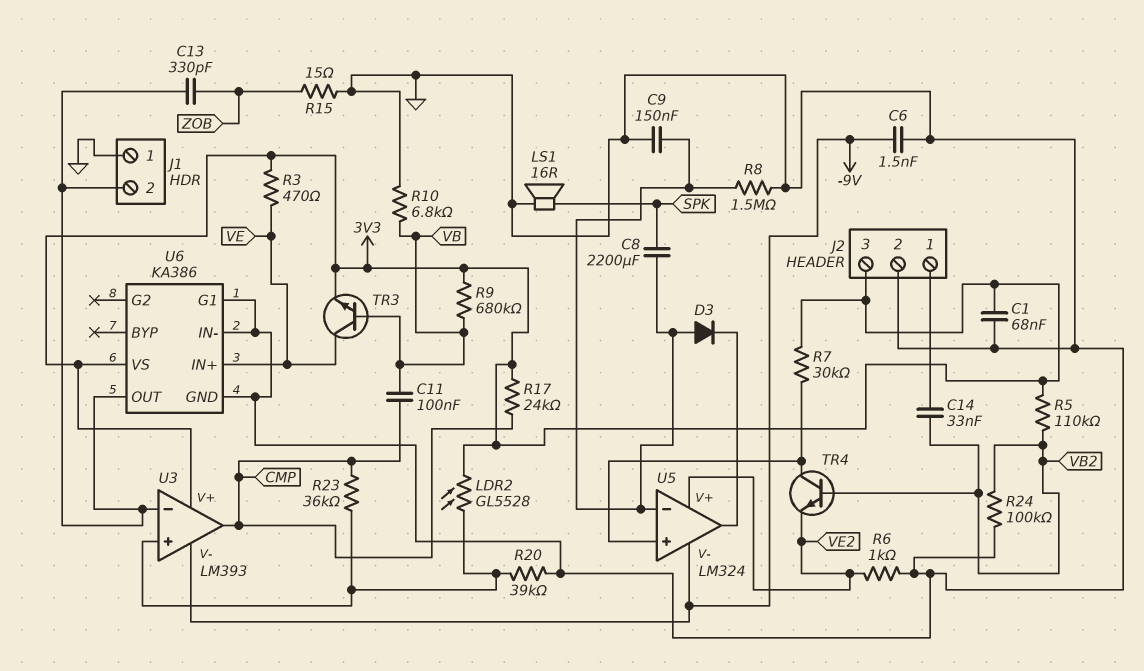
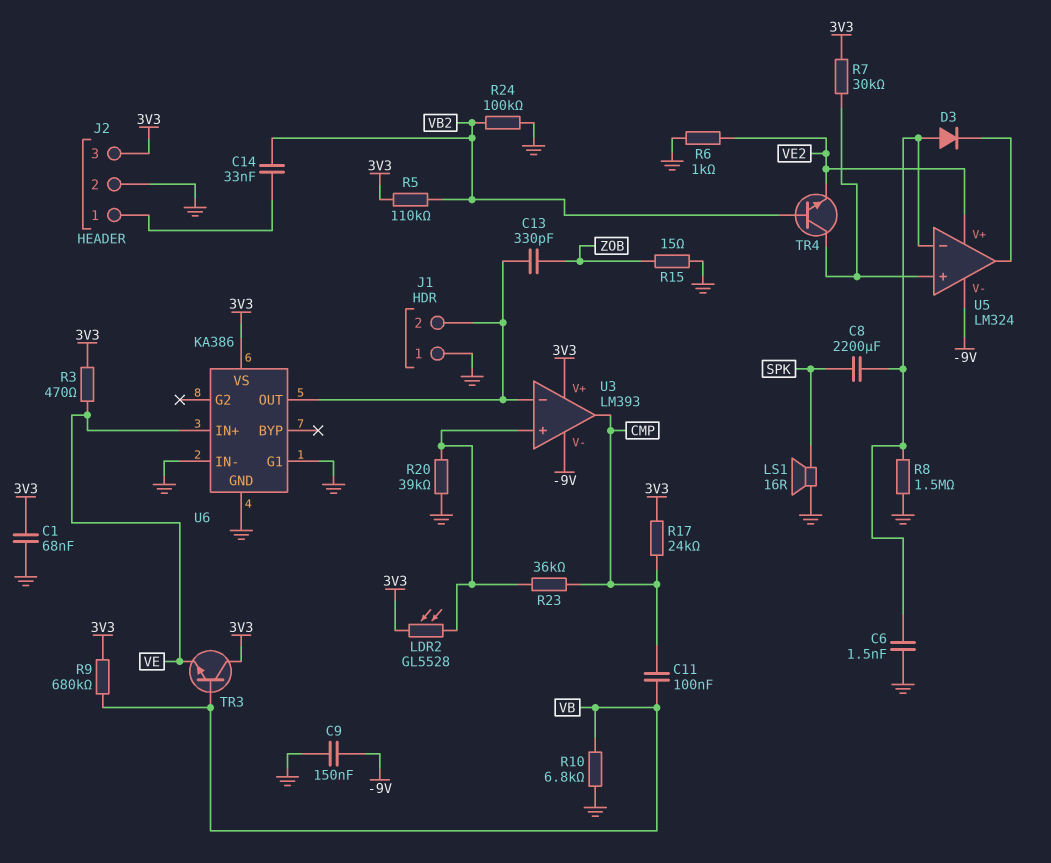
C6: 1.5nF (-9V, GND) -> 1.5nF (GND, U5/in-)
C9: 150nF (GND, U5/in-) -> 150nF (-9V, GND)
TR3: NPN (B VB, C VE, E 3V3) -> NPN (B VB, C 3V3, E VE)

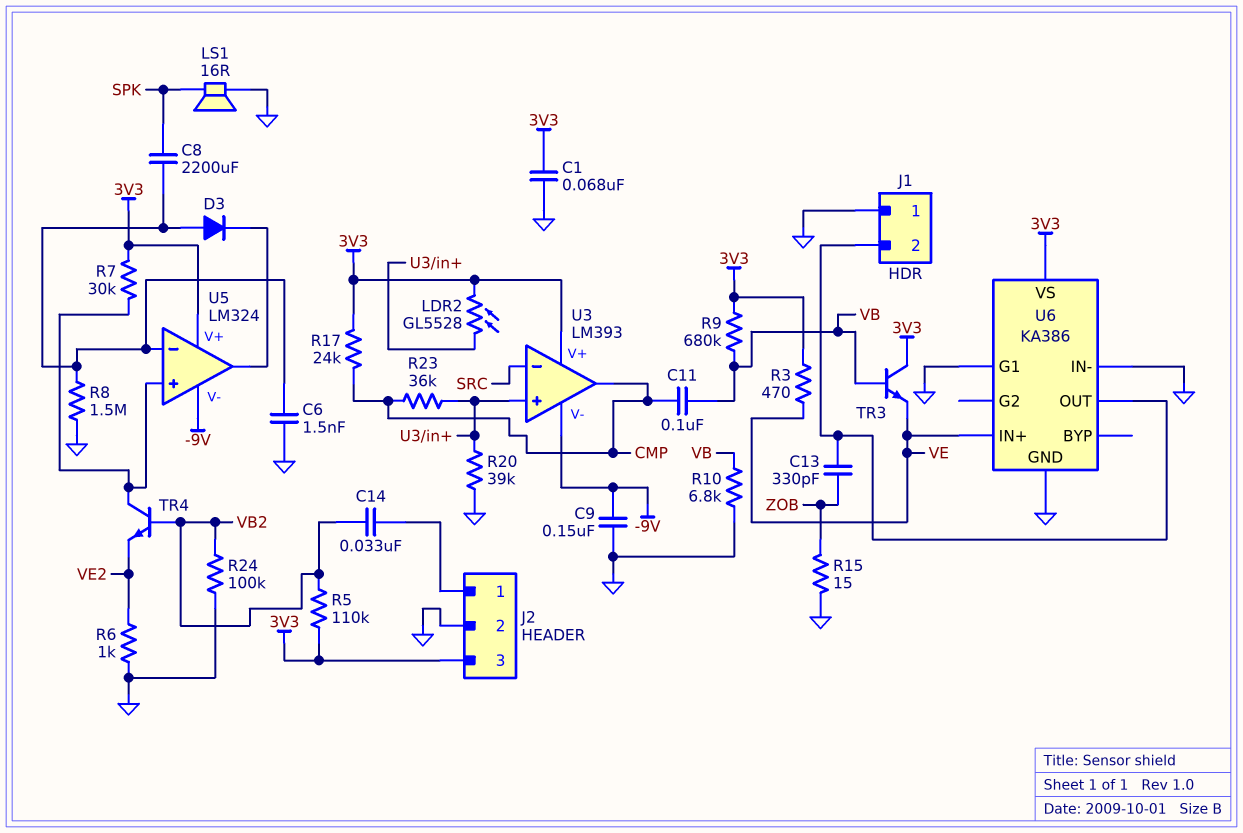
U3 pin in-: J1/2 -> SRC
U5 pin V+: VE2 -> 3V3

